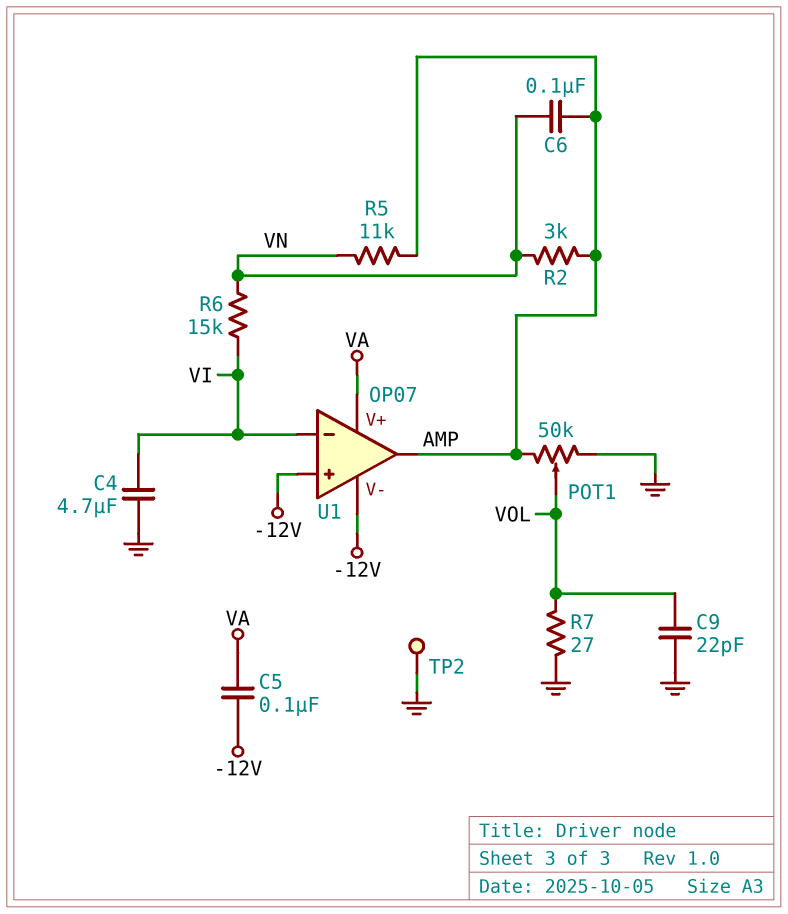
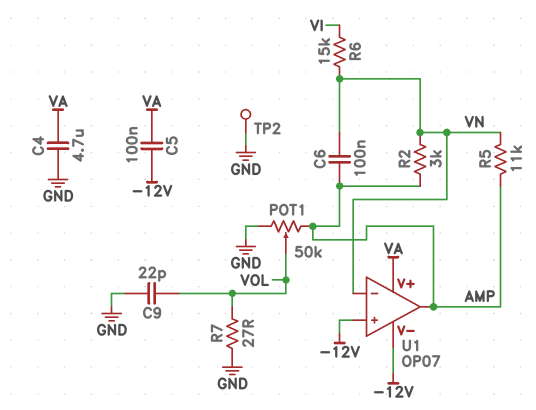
C4: 4.7uF (GND, VI) -> 4.7uF (GND, VA)
U1 pin in-: VI -> VN

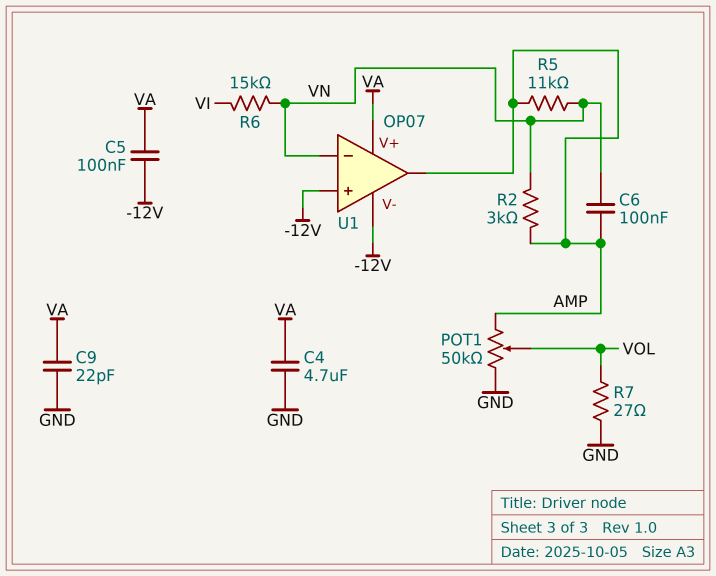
C9: 22pF (GND, VOL) -> 22pF (GND, VA)
TP2: test point (GND) -> none

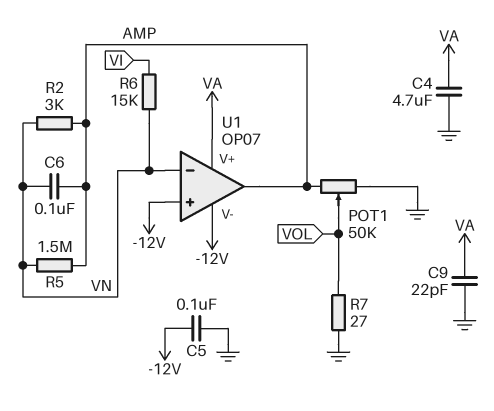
C5: 100nF (-12V, VA) -> 100nF (-12V, GND)
R5: 11k (AMP, VN) -> 1.5M (AMP, VN)

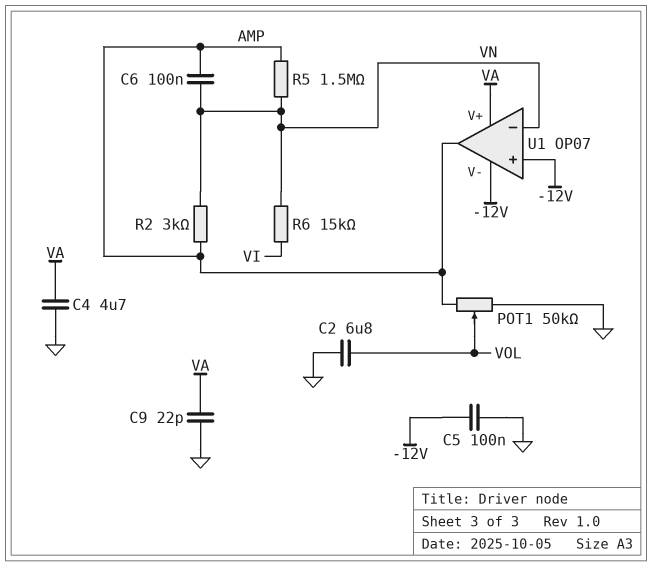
C2: none -> 6.8uF (GND, VOL)
R7: 27 (GND, VOL) -> none

